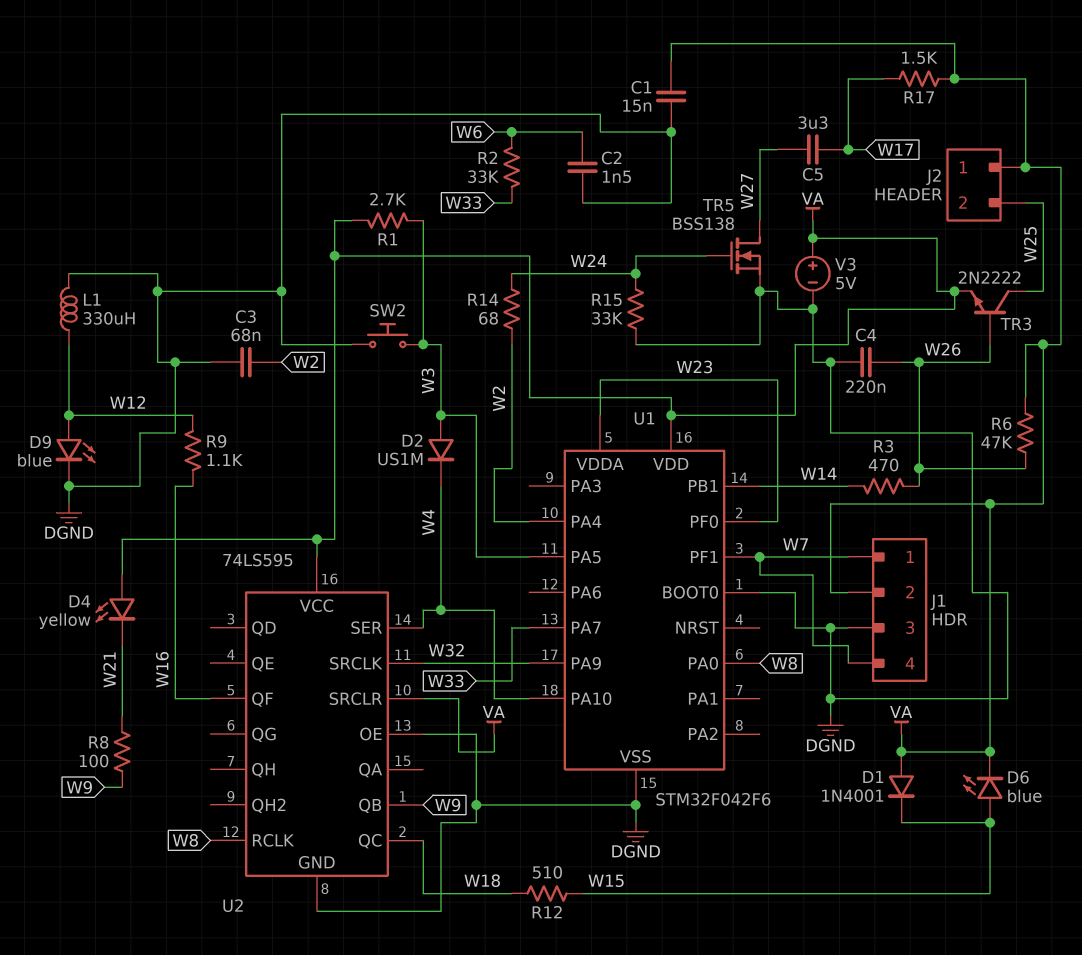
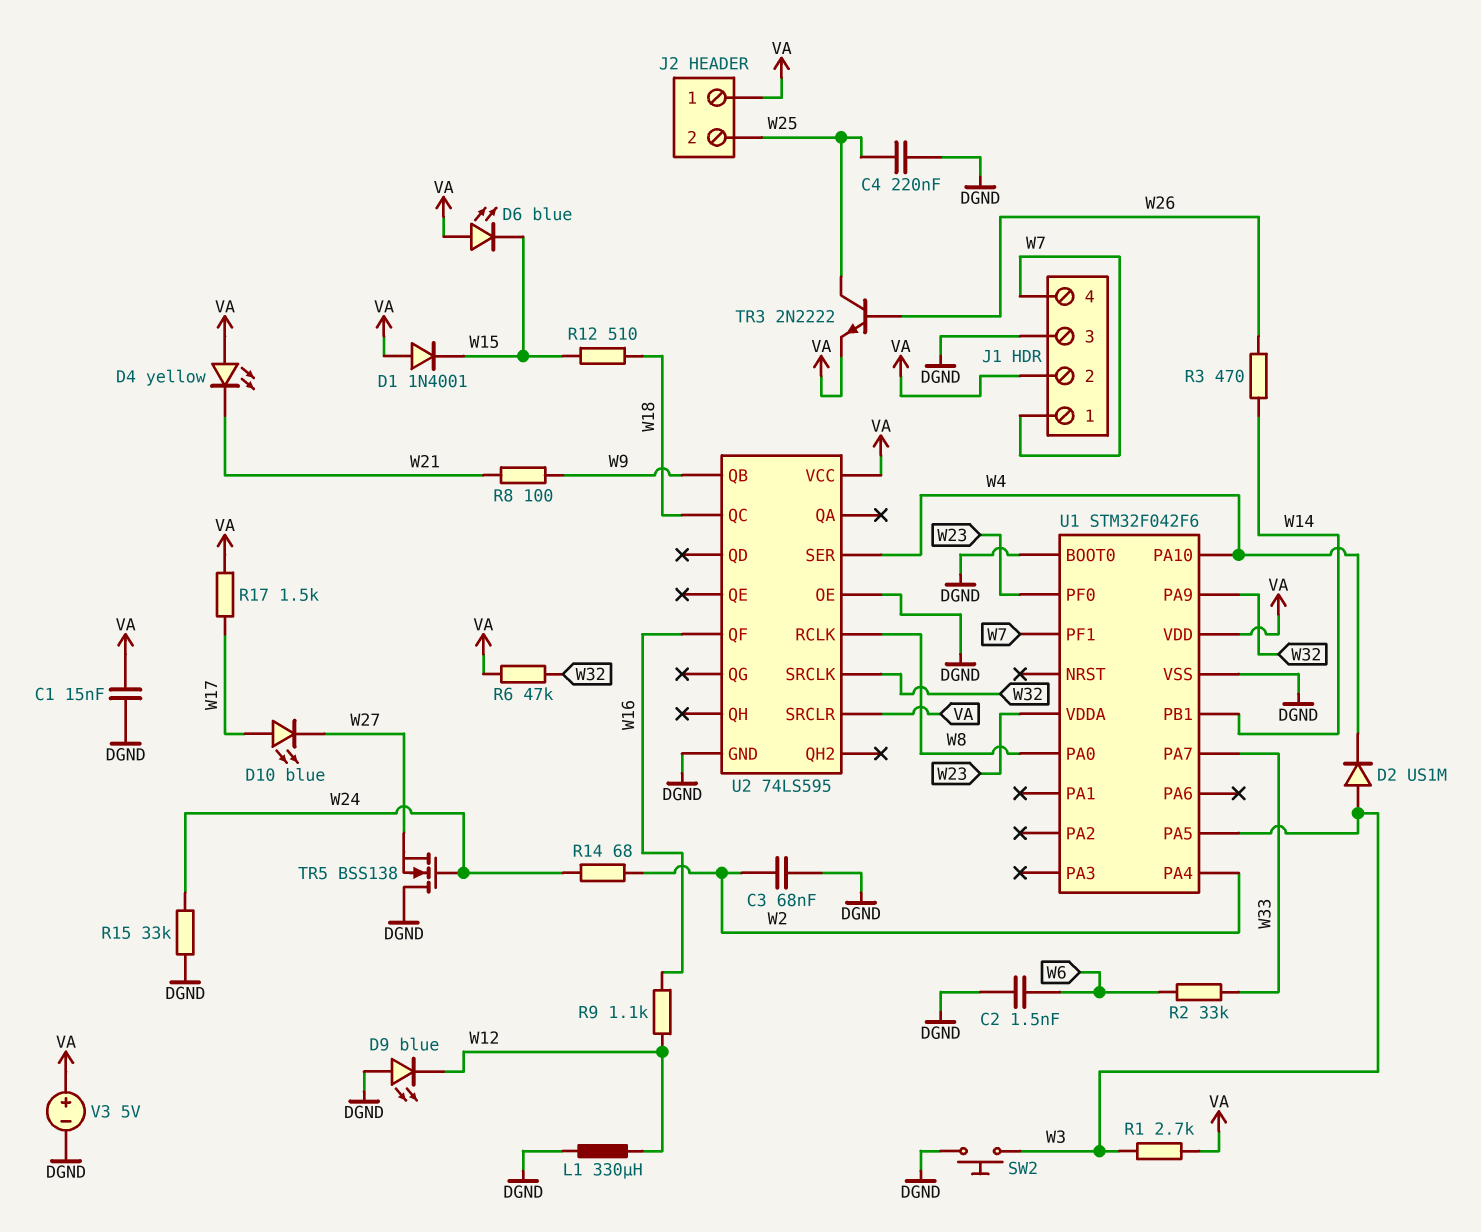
C4: 220nF (DGND, W26) -> 220nF (DGND, W25)
C5: 3.3uF (W17, W27) -> none
D6: LED blue (A W15, K VA) -> LED blue (A VA, K W15)
D9: LED blue (A W12, K DGND) -> LED blue (A DGND, K W12)
D10: none -> LED blue (A W17, K W27)
R6: 47k (VA, W26) -> 47k (VA, W32)
TR5: NMOS BSS138 (G W24, D W27, S DGND) -> NMOS BSS138 (G W24, D DGND, S W27)

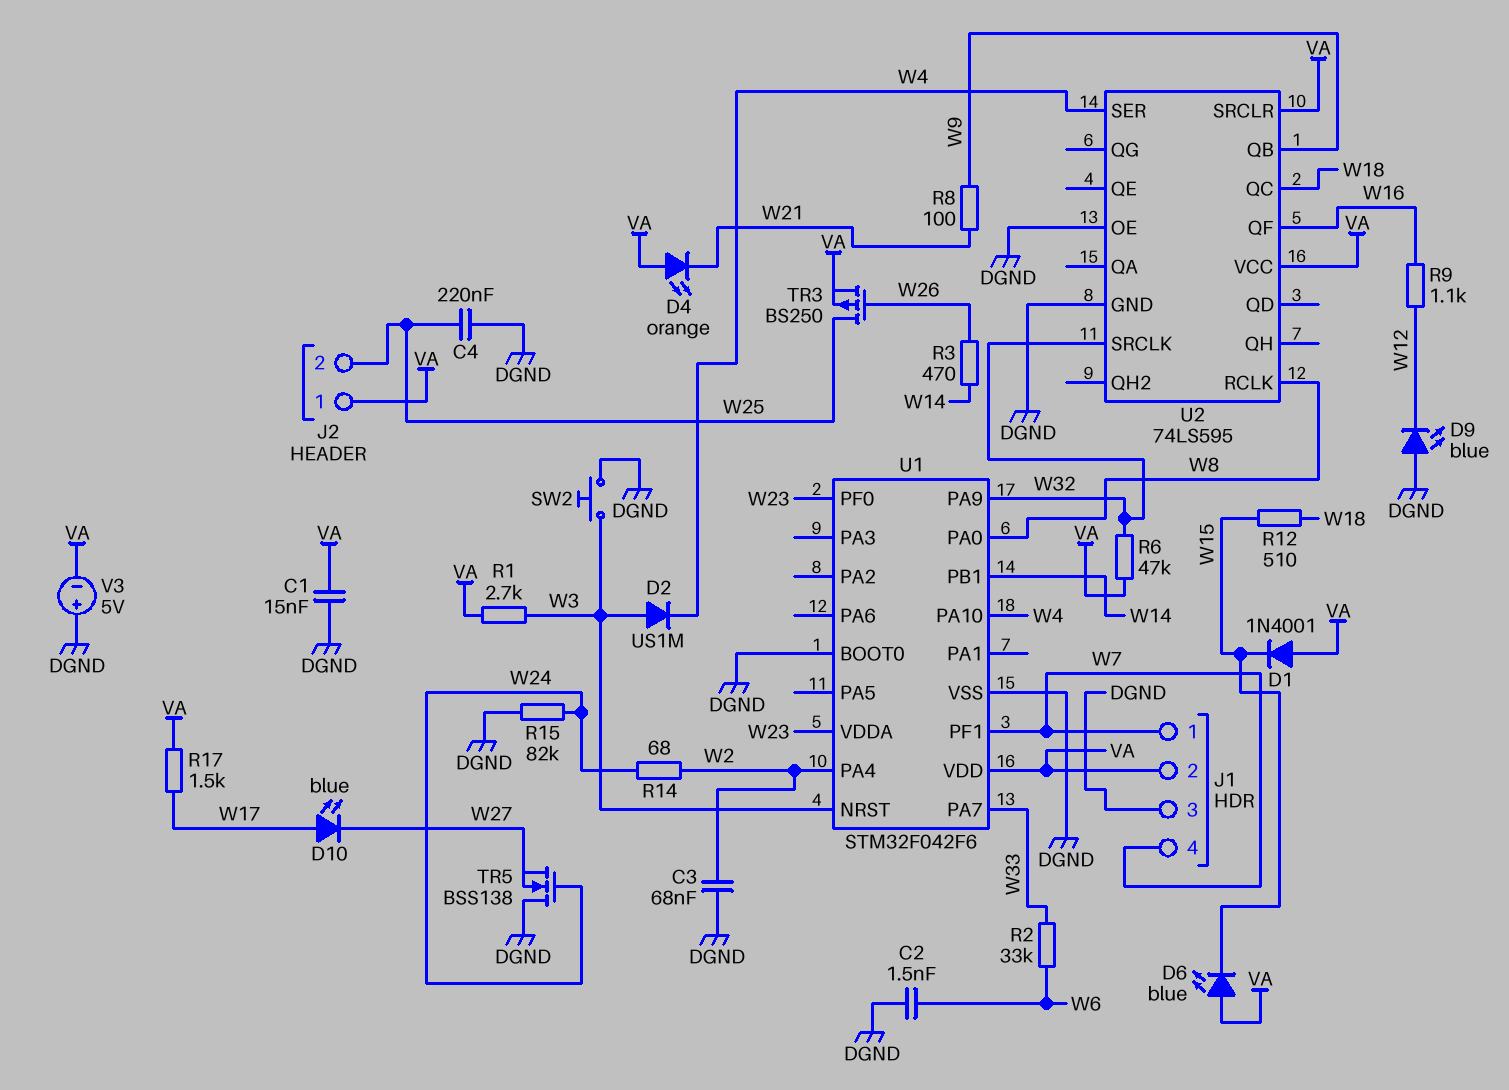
D4: LED yellow (A VA, K W21) -> LED orange (A VA, K W21)
L1: 330uH (DGND, W12) -> none
R15: 33k (DGND, W24) -> 82k (DGND, W24)
TR3: NPN 2N2222 (B W26, C W25, E VA) -> PMOS BS250 (G W26, D W25, S VA)
U1 pin NRST: none -> W3
U1 pin PA5: W3 -> none
V3: 5V (plus VA, minus DGND) -> 5V (plus DGND, minus VA)

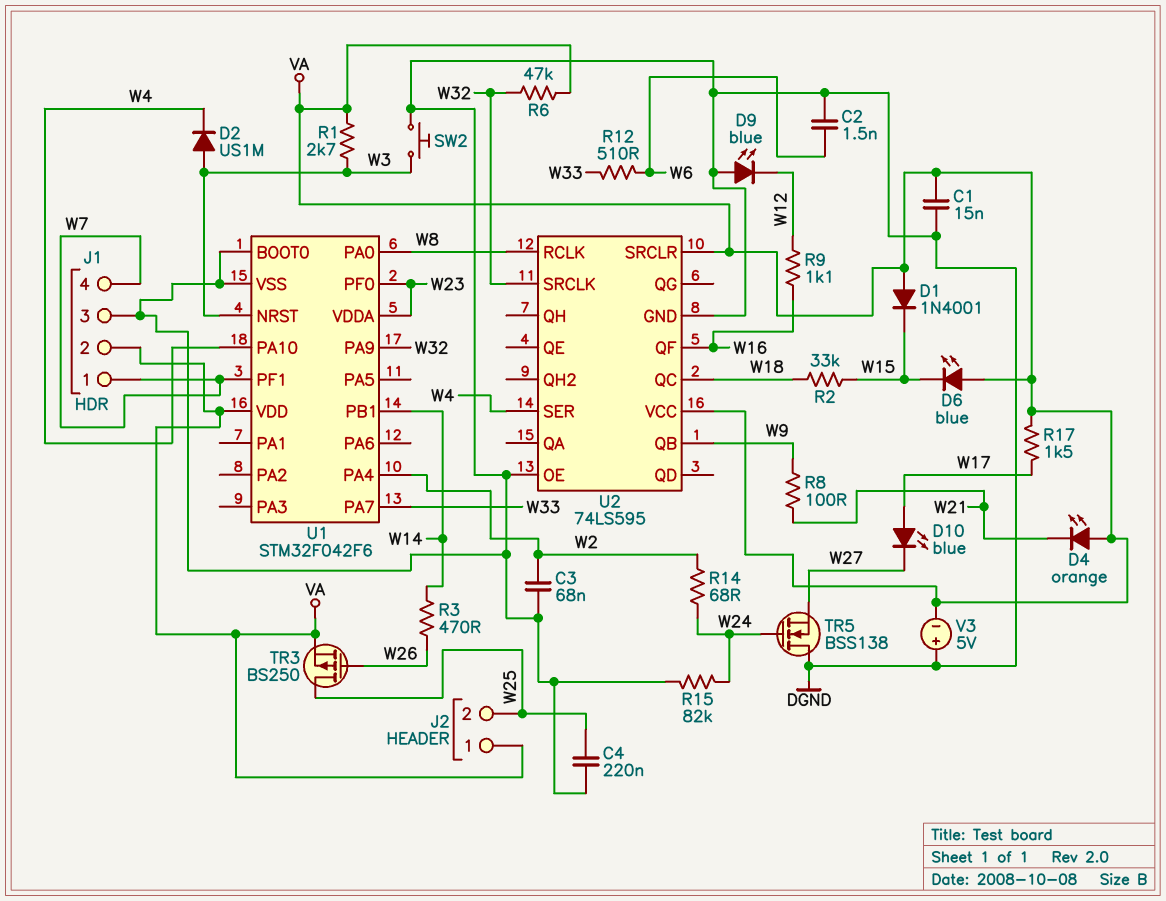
R2: 33k (W6, W33) -> 33k (W15, W18)
R12: 510 (W15, W18) -> 510 (W6, W33)

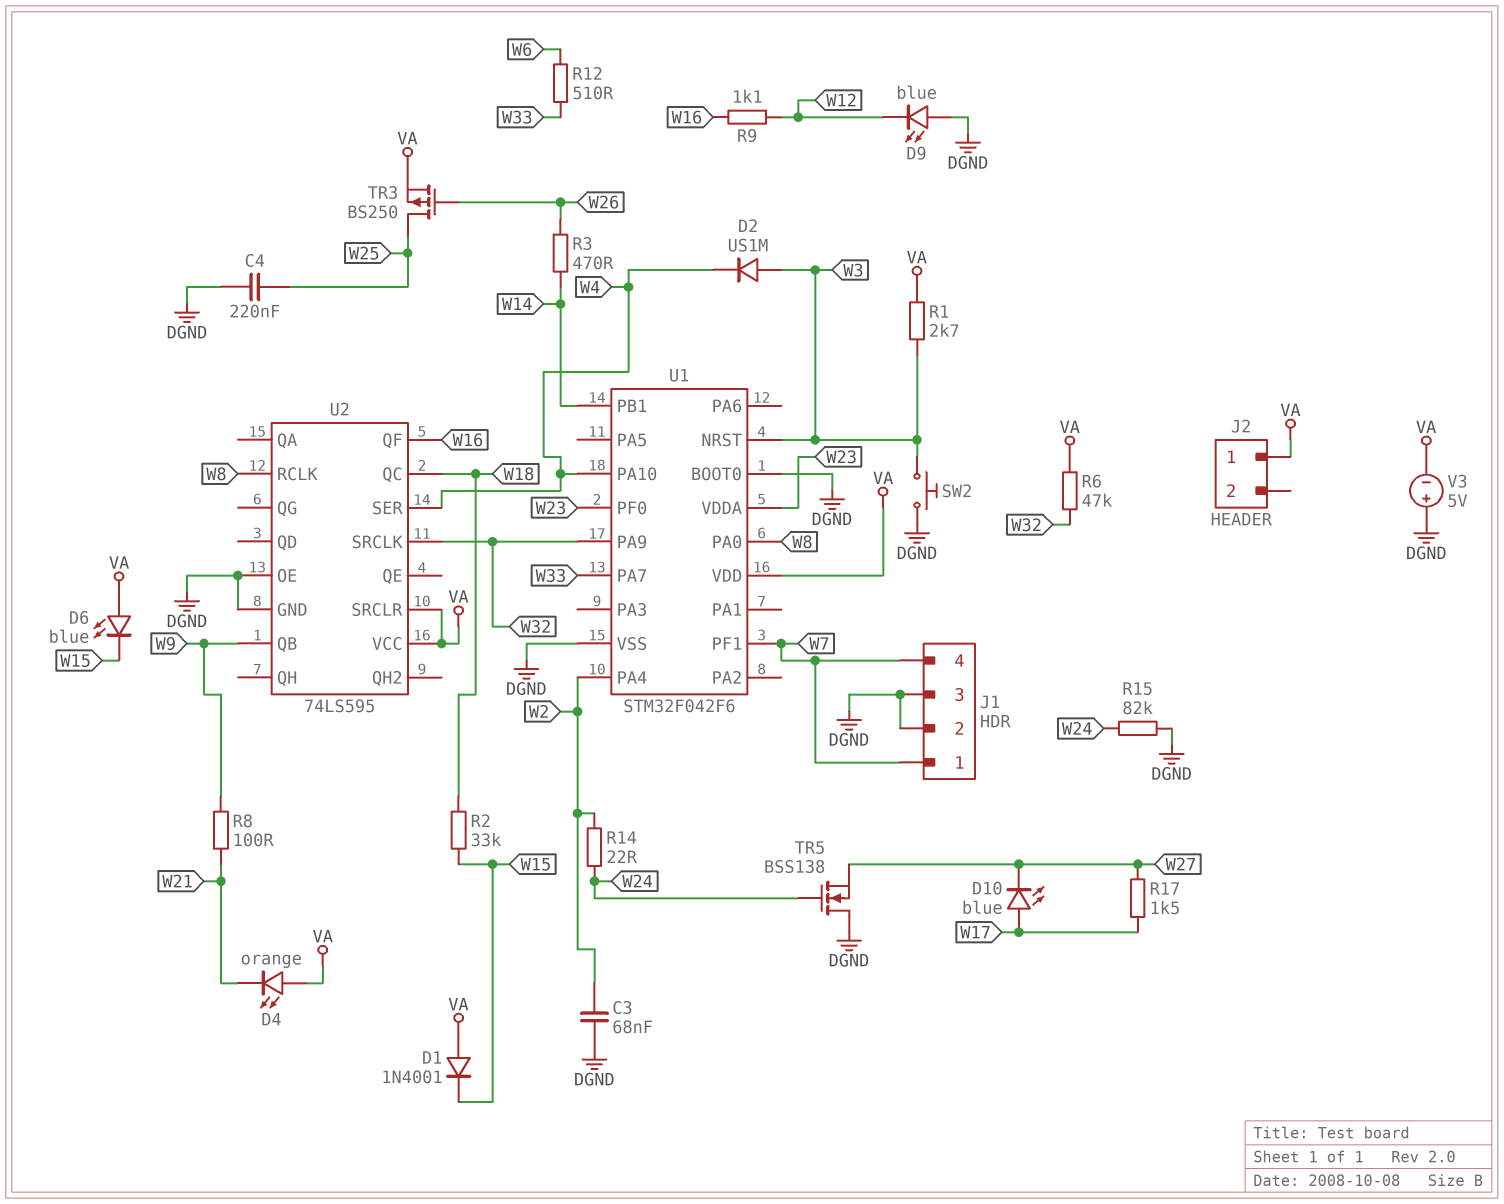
C1: 15nF (DGND, VA) -> none
C2: 1.5nF (DGND, W6) -> none
J1 pin 2: VA -> DGND
J2 pin 2: W25 -> none
R14: 68 (W2, W24) -> 22 (W2, W24)
R17: 1.5k (VA, W17) -> 1.5k (W17, W27)

